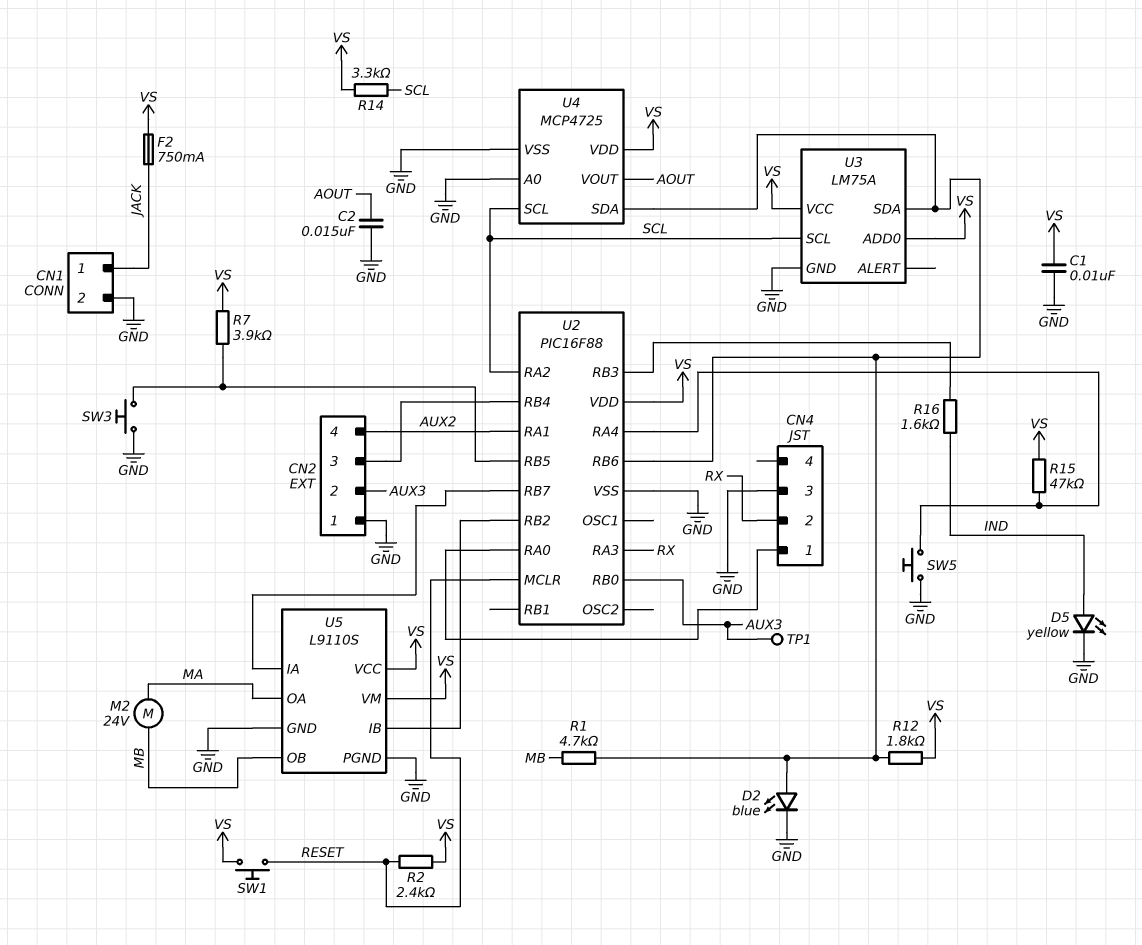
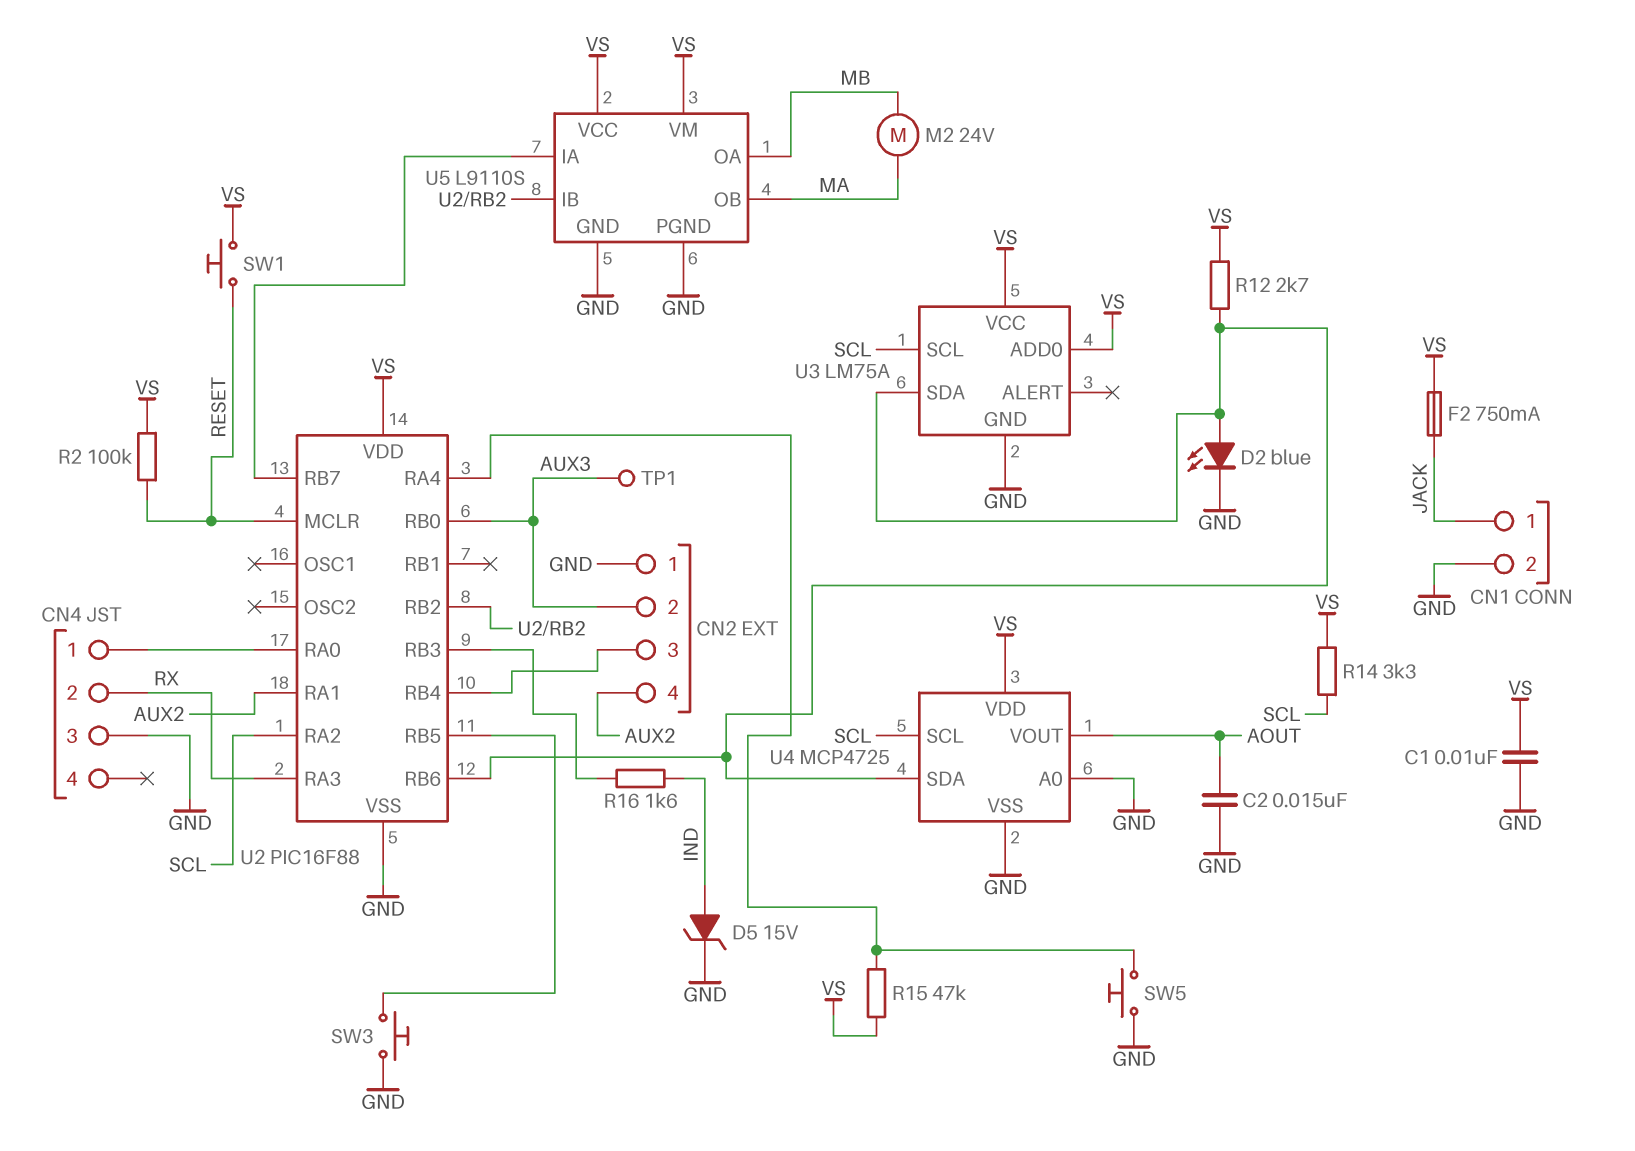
D5: LED yellow (A IND, K GND) -> zener 15V (A IND, K GND)
R1: 4.7k (MB, U2/RB6) -> none
R2: 2.4k (RESET, VS) -> 100k (RESET, VS)
R7: 3.9k (U2/RB5, VS) -> none
R12: 1.8k (U2/RB6, VS) -> 2.7k (U2/RB6, VS)
U5 pin OA: MA -> MB
U5 pin OB: MB -> MA

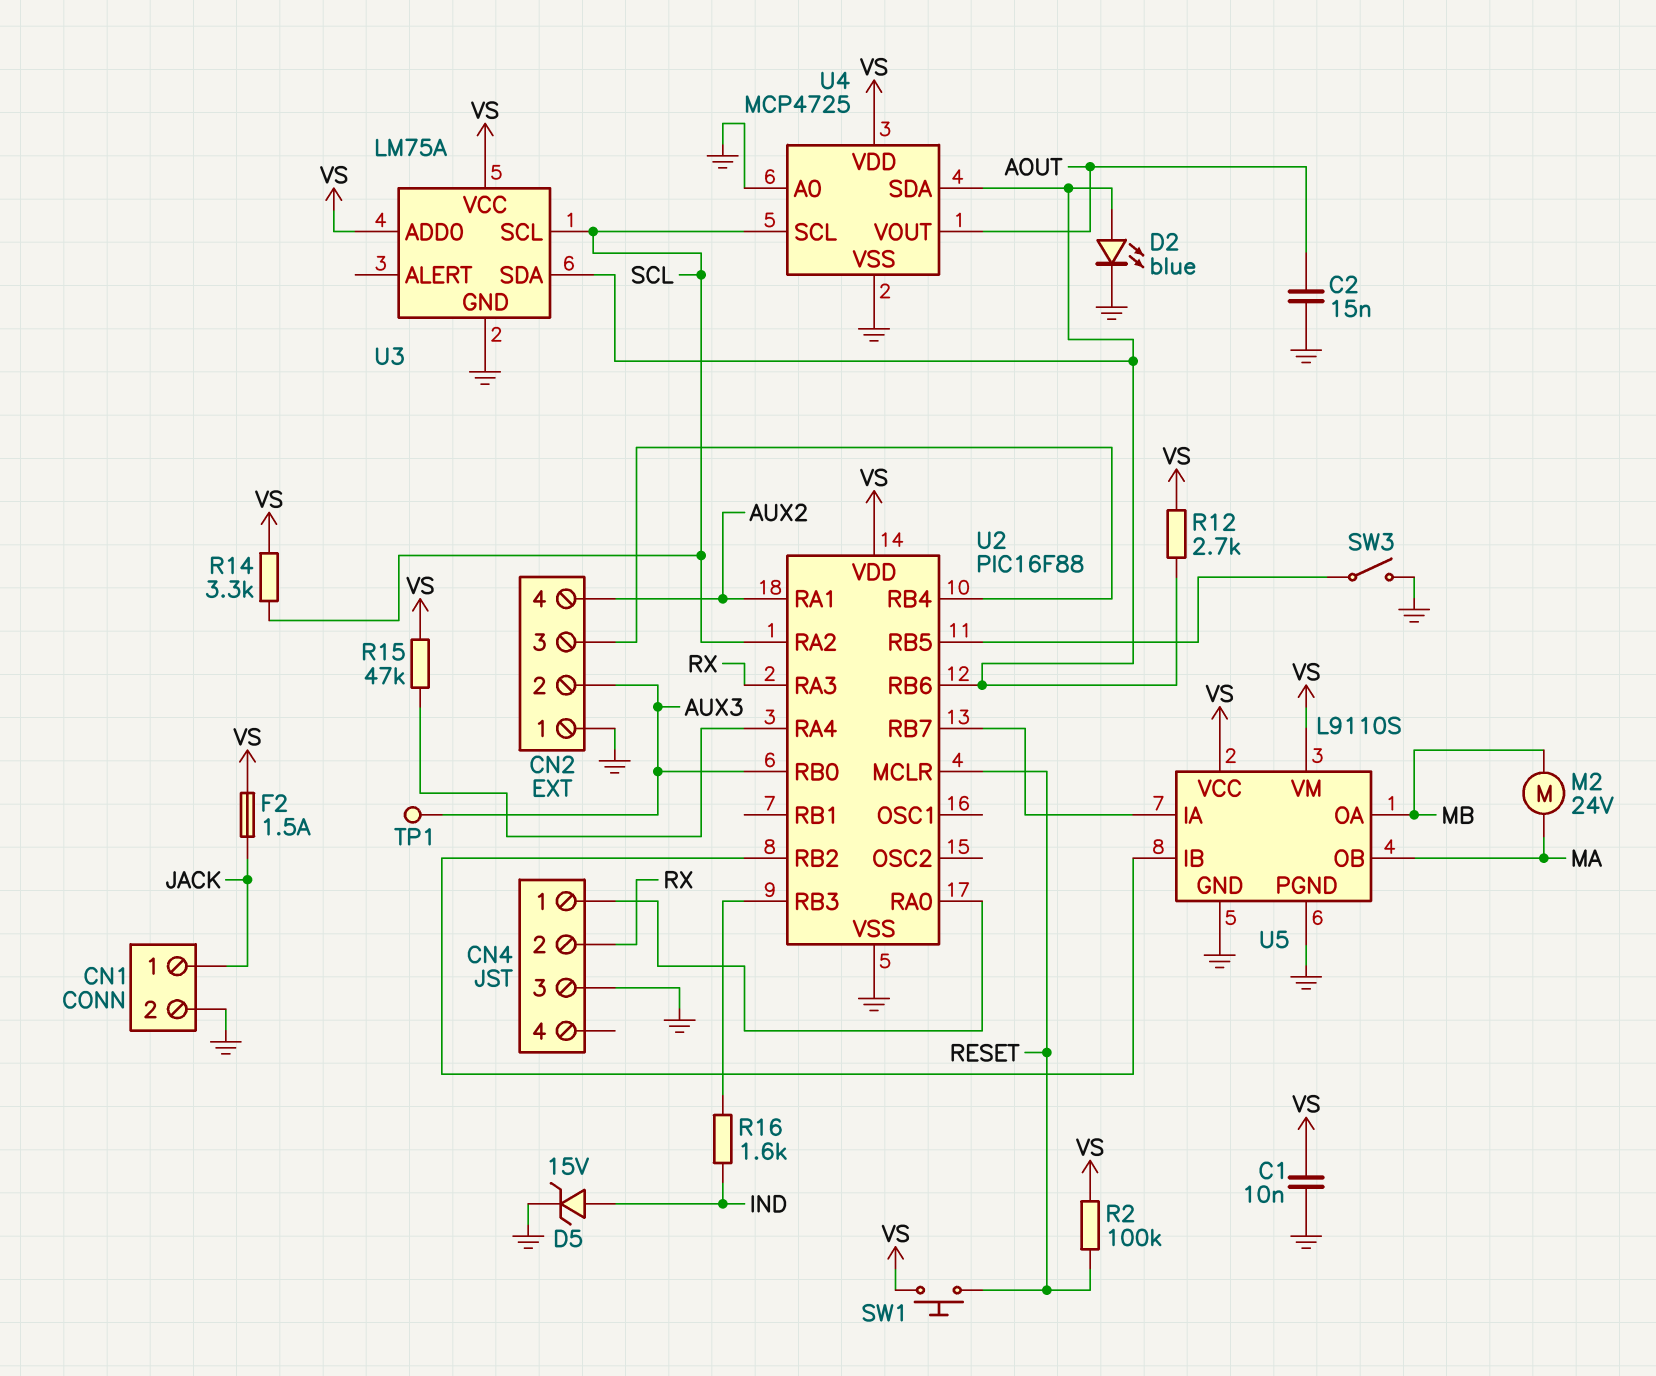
F2: 750mA (JACK, VS) -> 1.5A (JACK, VS)
SW3: button (GND, U2/RB5) -> switch (GND, U2/RB5)
SW5: button (GND, U2/RA4) -> none

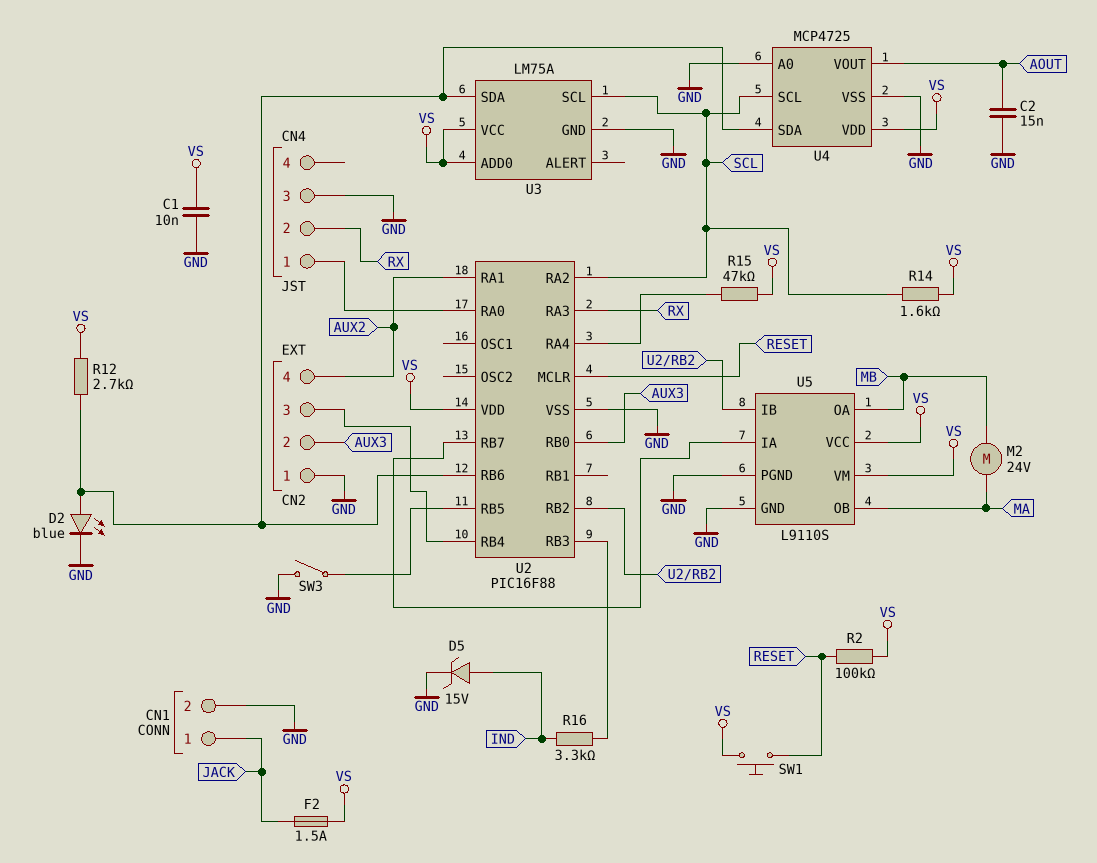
R14: 3.3k (SCL, VS) -> 1.6k (SCL, VS)
R16: 1.6k (IND, U2/RB3) -> 3.3k (IND, U2/RB3)
TP1: test point (AUX3) -> none

